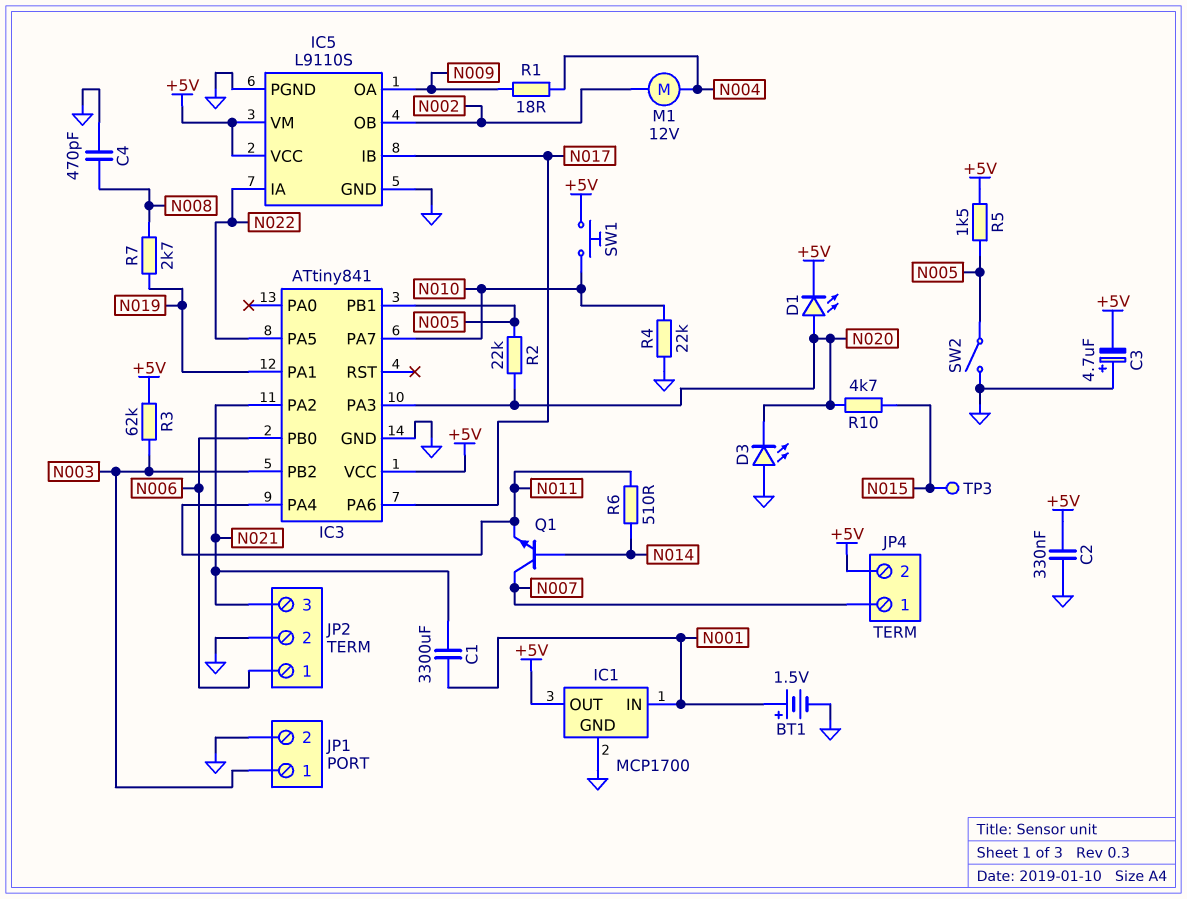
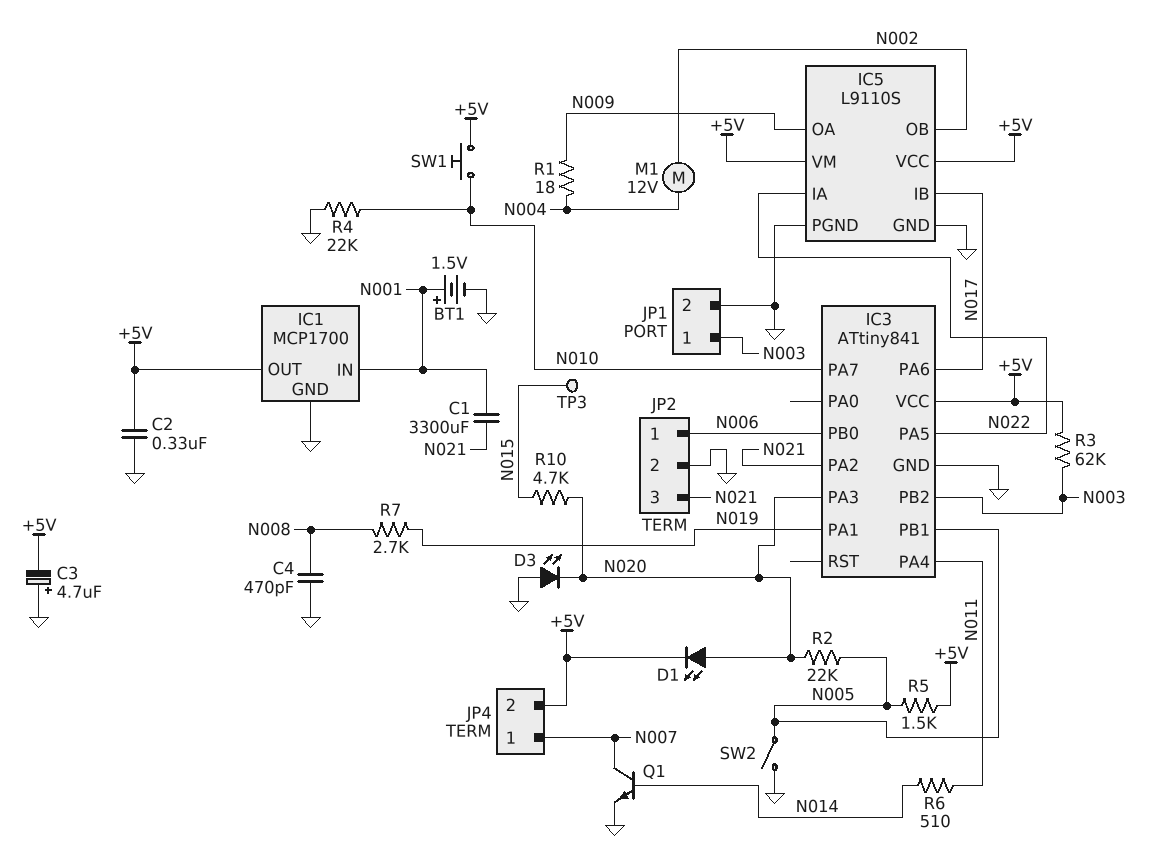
Q1: NPN (B N014, C N007, E N011) -> NPN (B N014, C N007, E GND)

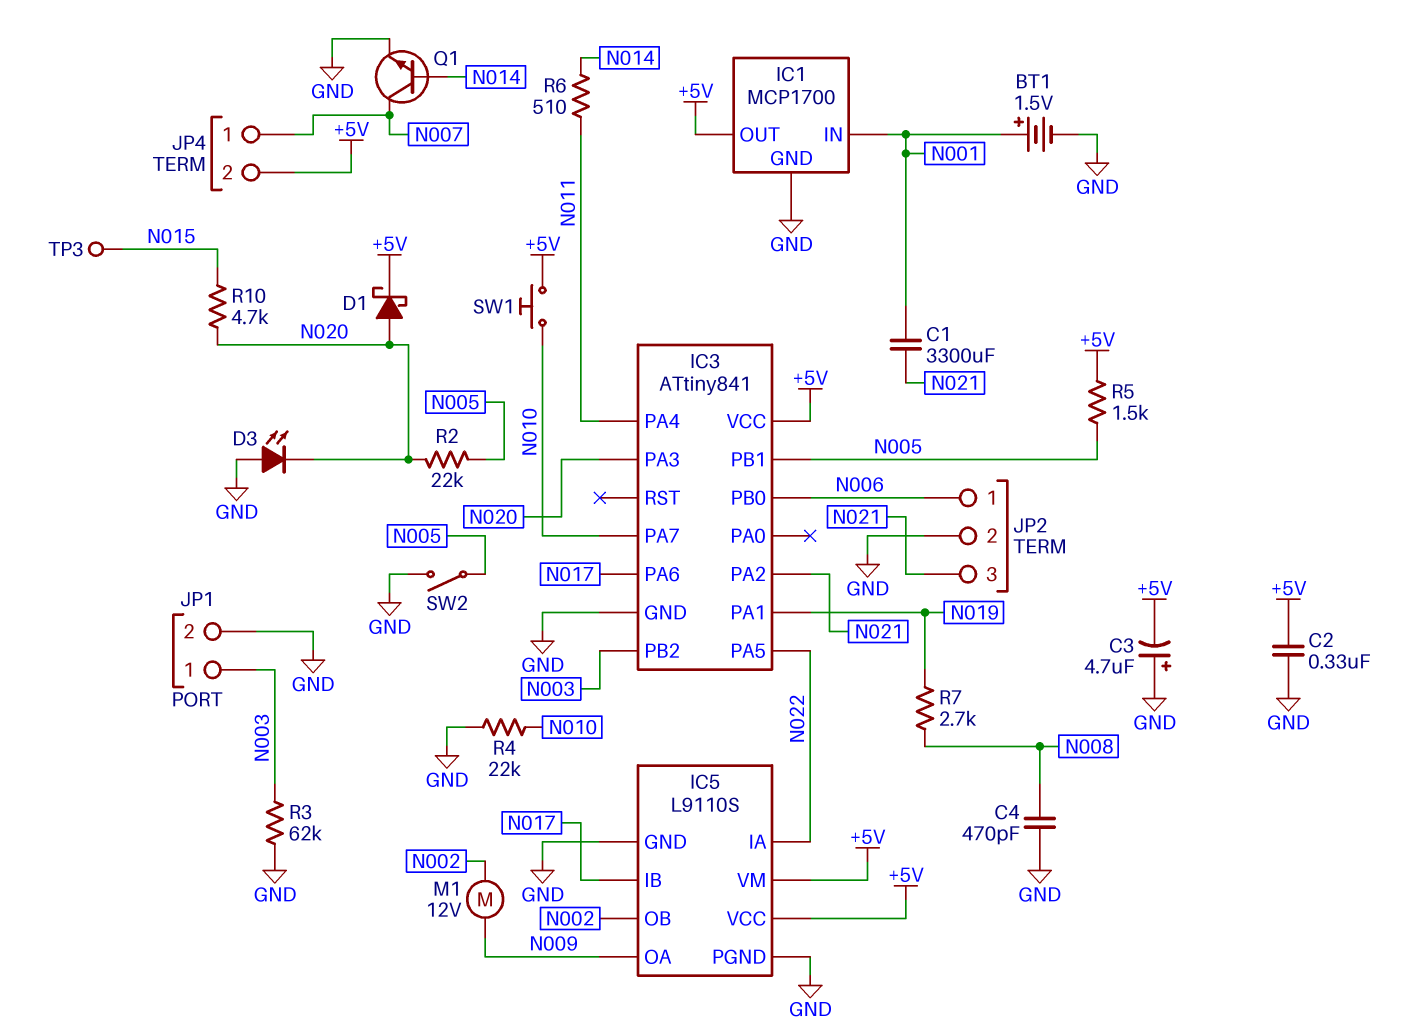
D1: LED (A N020, K +5V) -> schottky (A N020, K +5V)
M1: motor 12V (N002, N004) -> motor 12V (N002, N009)
R1: 18 (N004, N009) -> none
R3: 62k (+5V, N003) -> 62k (GND, N003)

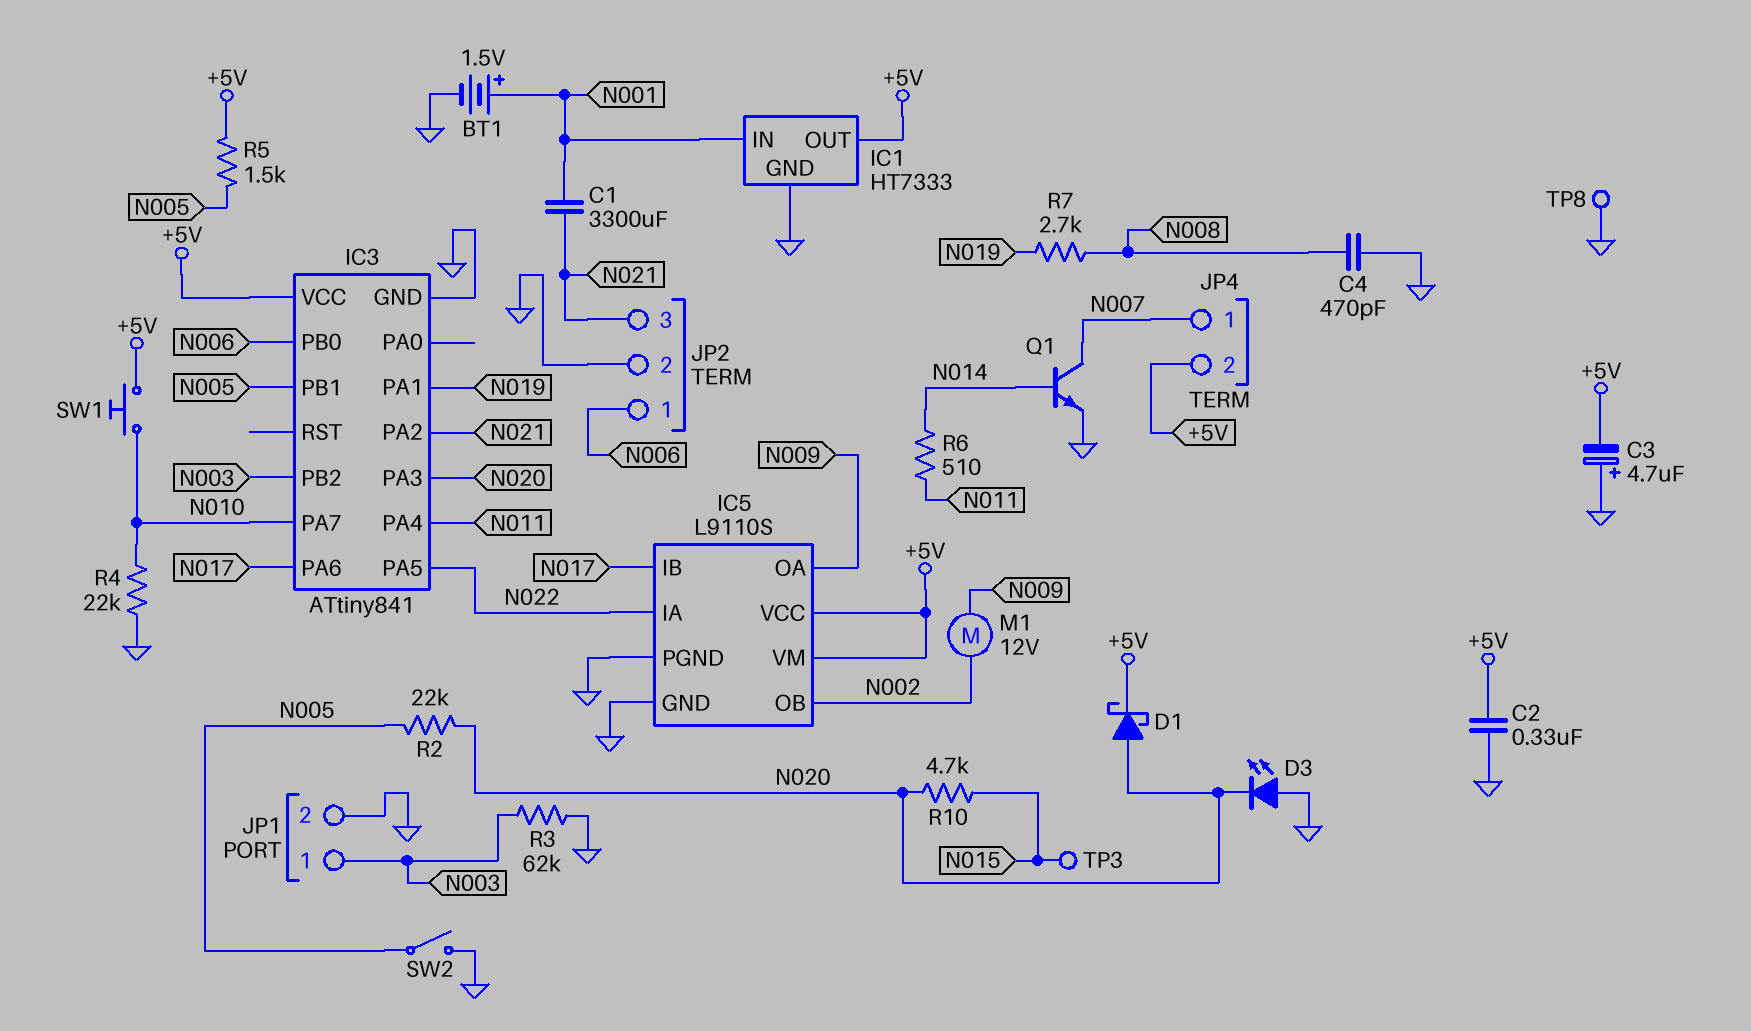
IC1: MCP1700 -> HT7333
TP8: none -> test point (GND)

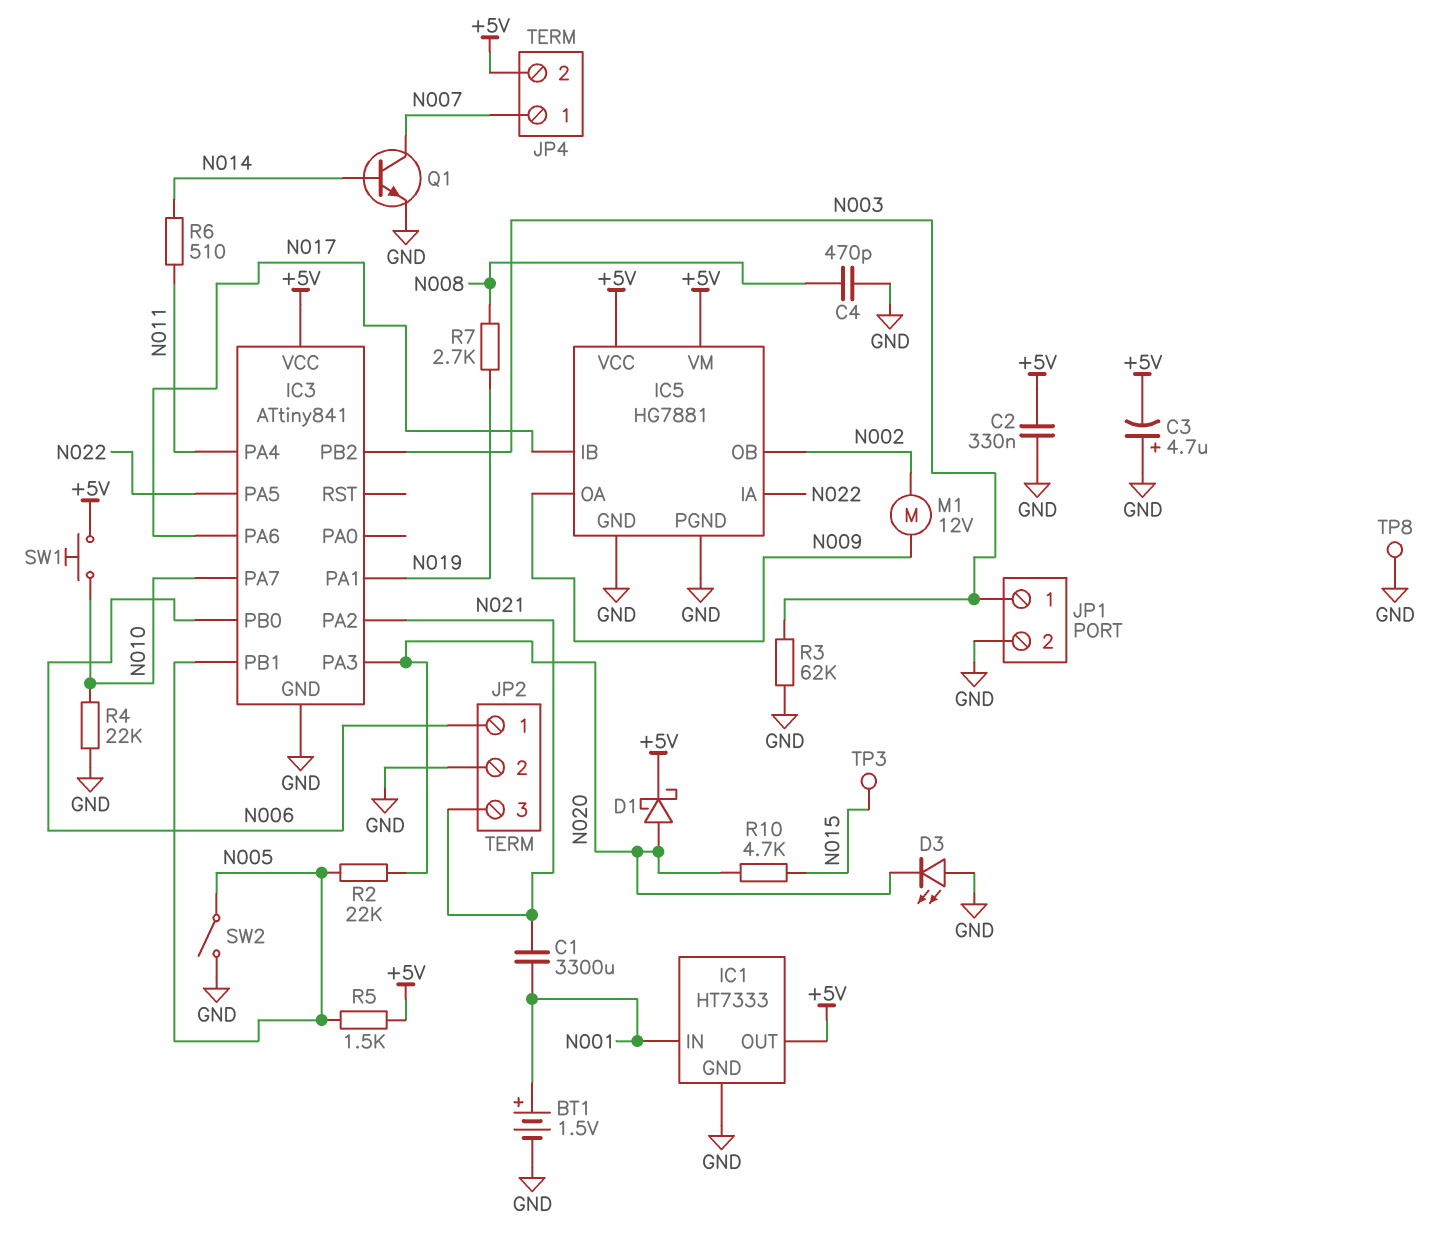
IC5: L9110S -> HG7881

